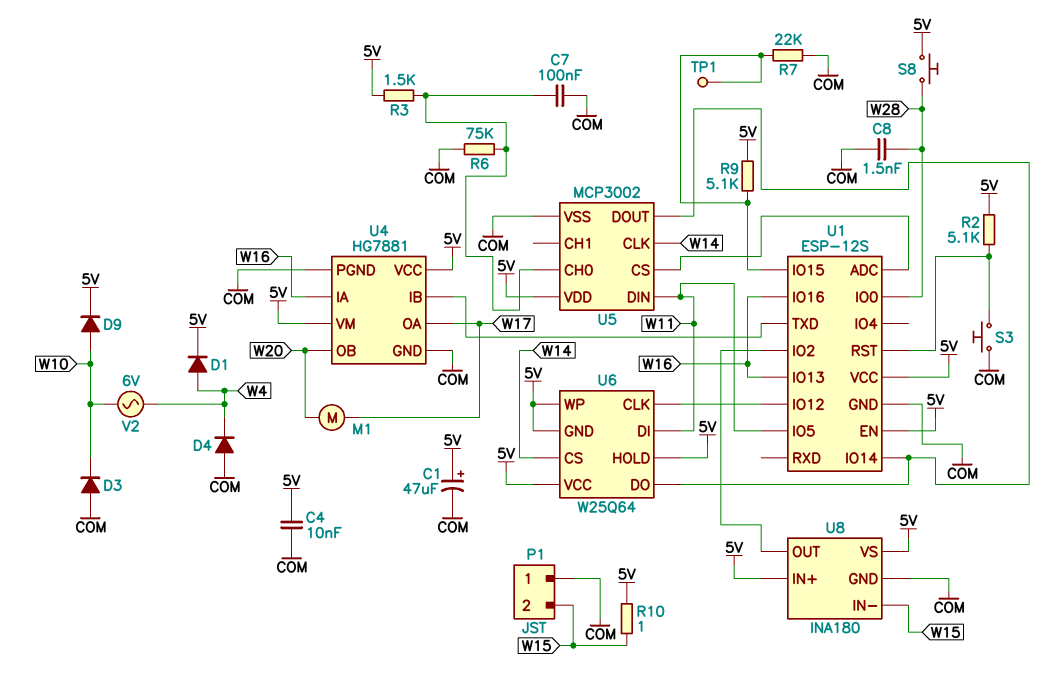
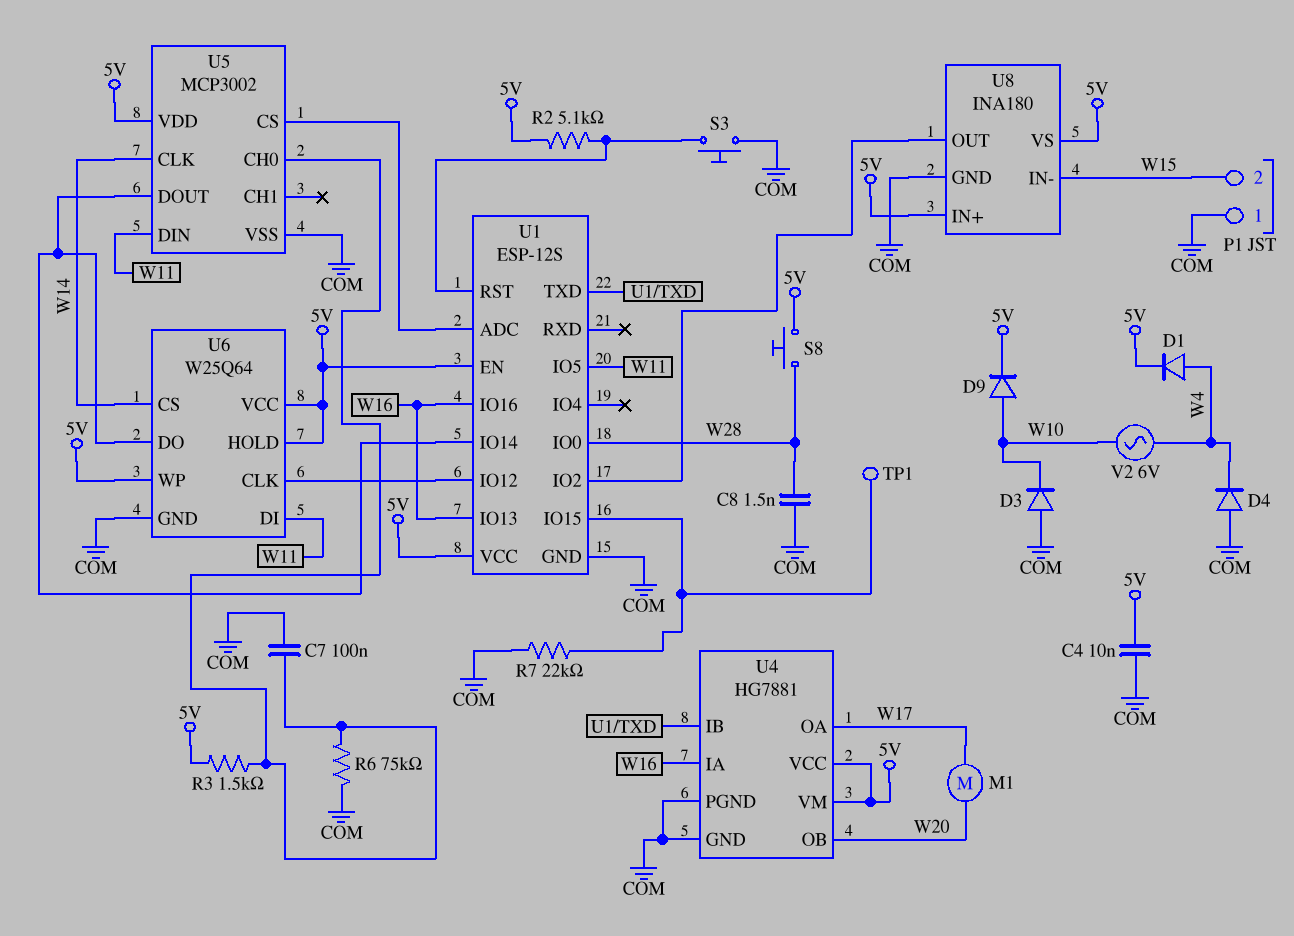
C1: 47uF (plus 5V, minus COM) -> none
R9: 5.1k (5V, U1/IO15) -> none
R10: 1 (5V, W15) -> none
U6 pin GND: 5V -> COM

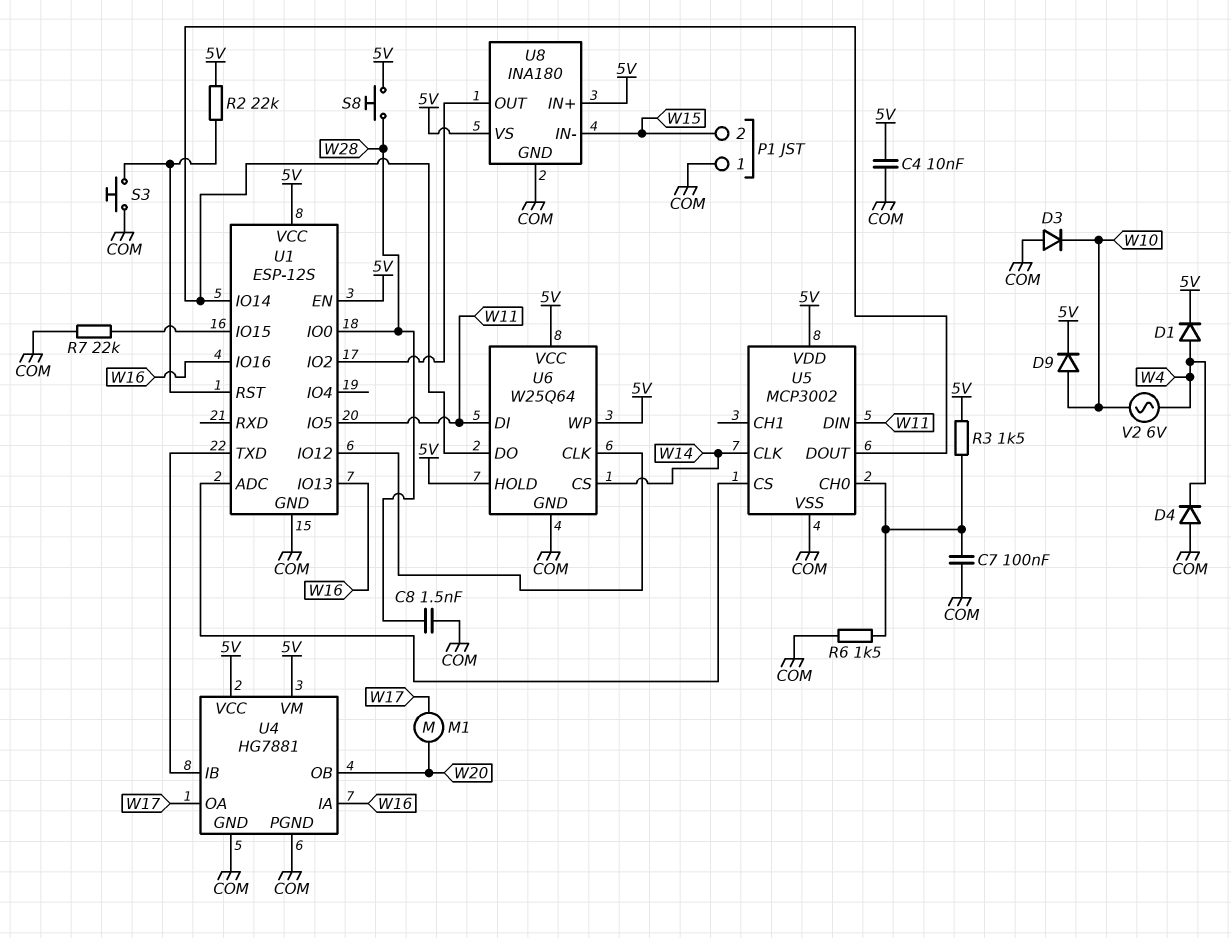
R2: 5.1k (5V, U1/RST) -> 22k (5V, U1/RST)
R6: 75k (COM, U5/CH0) -> 1.5k (COM, U5/CH0)
TP1: test point (U1/IO15) -> none

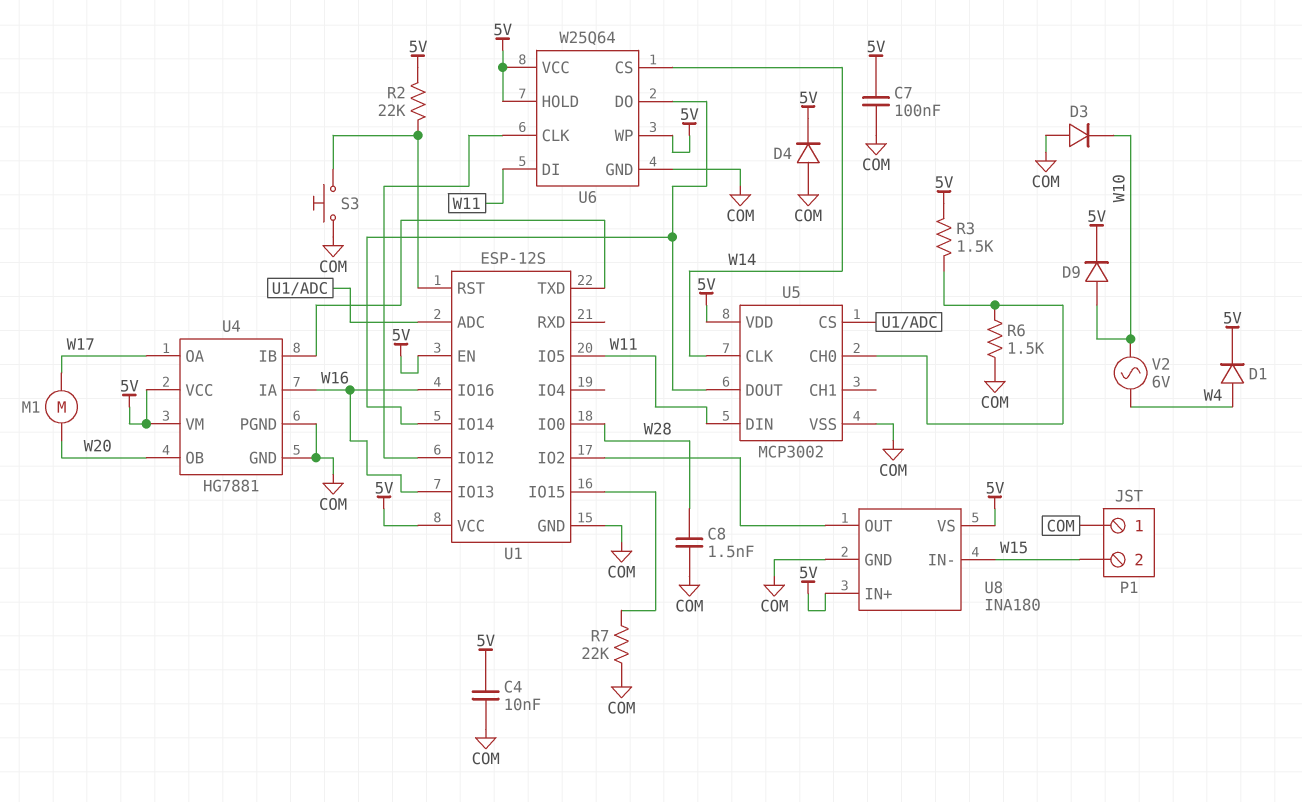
C7: 100nF (COM, U5/CH0) -> 100nF (5V, COM)
D4: diode (A COM, K W4) -> diode (A COM, K 5V)
S8: button (5V, W28) -> none

